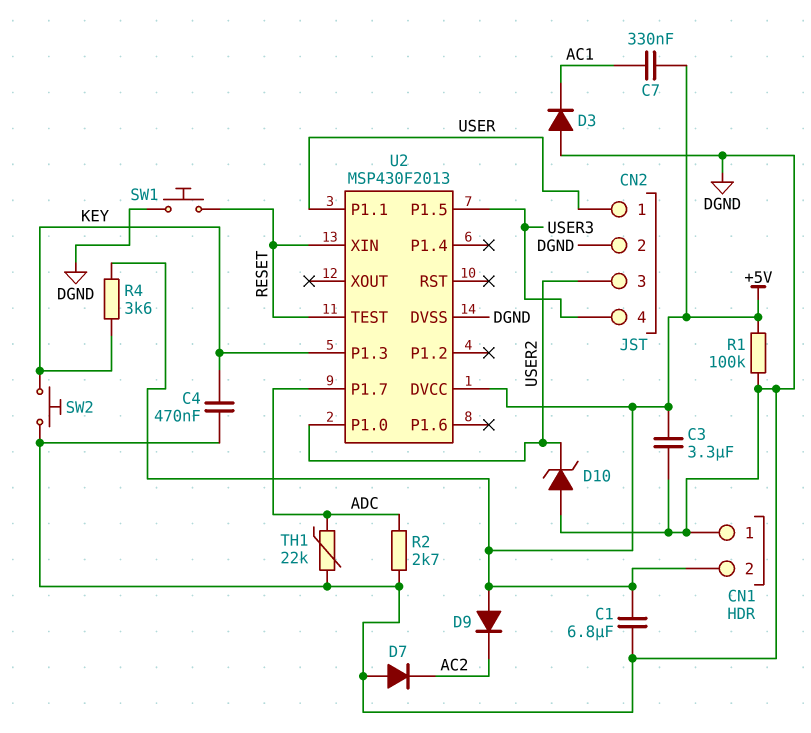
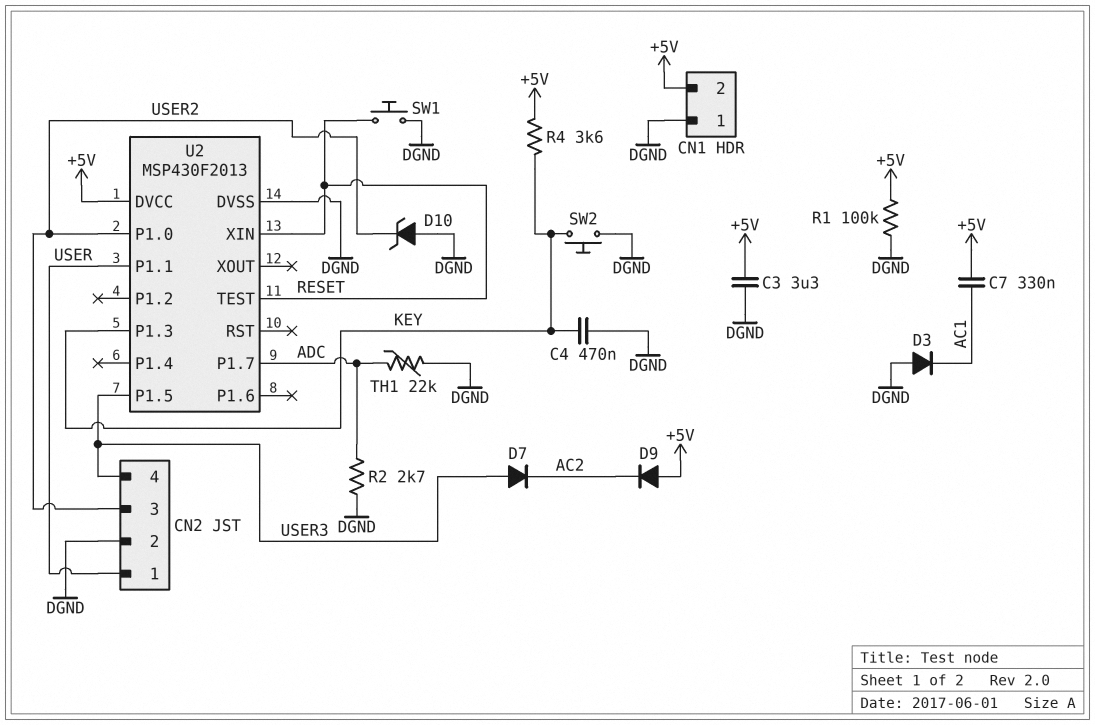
C1: 6.8uF (+5V, DGND) -> none
D7: diode (A DGND, K AC2) -> diode (A USER3, K AC2)

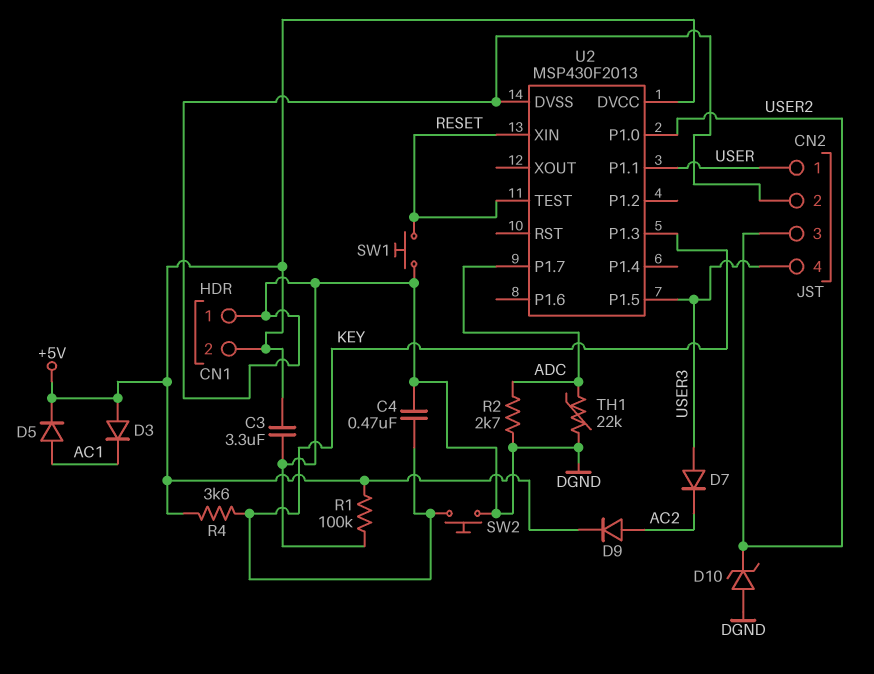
C7: 330nF (+5V, AC1) -> none
D3: diode (A DGND, K AC1) -> diode (A +5V, K AC1)
D5: none -> diode (A AC1, K +5V)
D9: diode (A +5V, K AC2) -> diode (A AC2, K +5V)

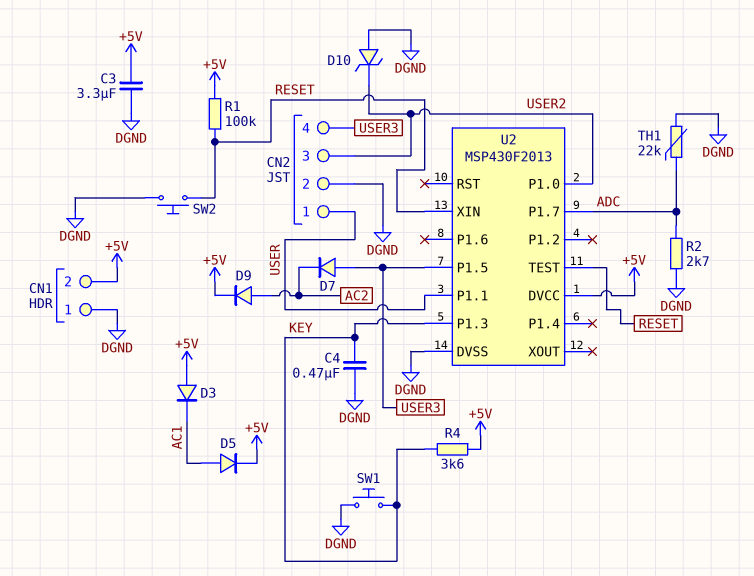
R1: 100k (+5V, DGND) -> 100k (+5V, RESET)
SW1: button (DGND, RESET) -> button (DGND, KEY)
SW2: button (DGND, KEY) -> button (DGND, RESET)

